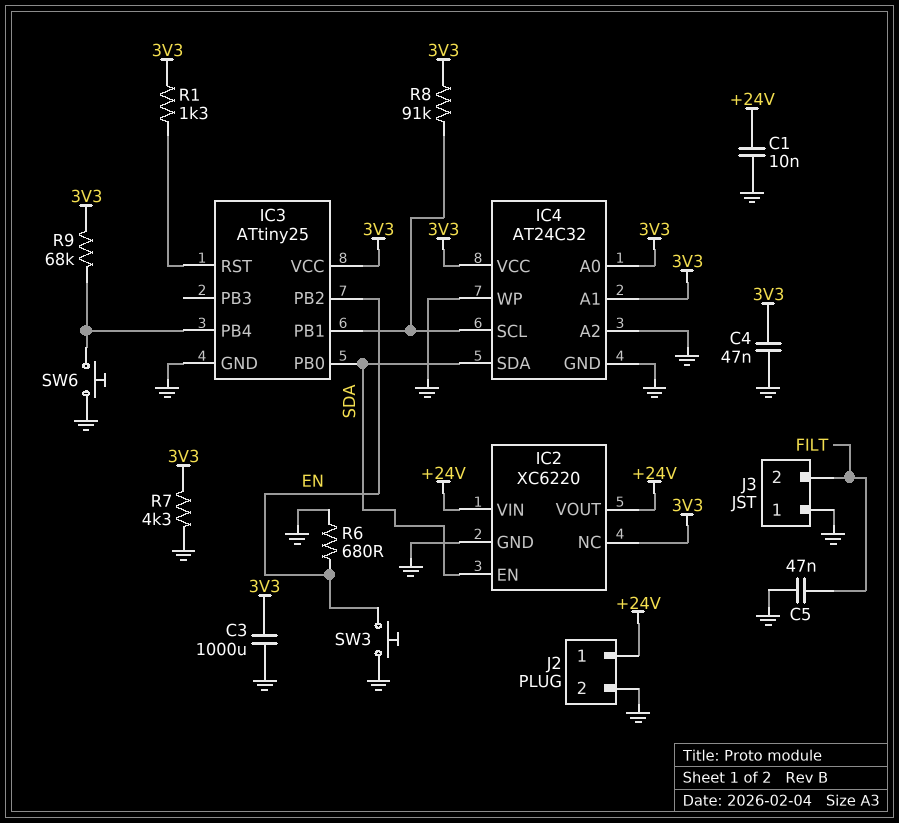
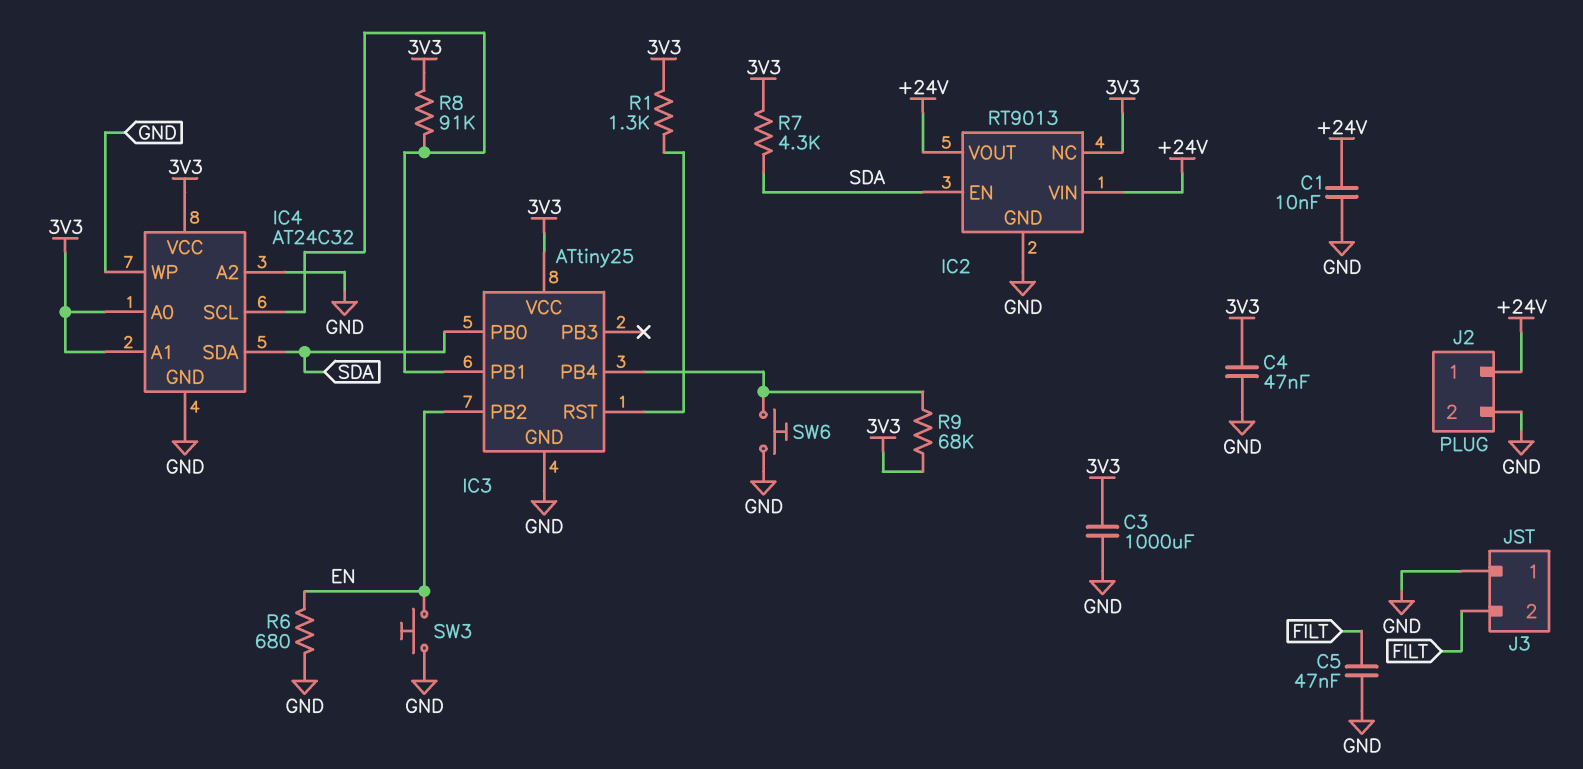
IC2: XC6220 -> RT9013
R7: 4.3k (3V3, GND) -> 4.3k (3V3, SDA)

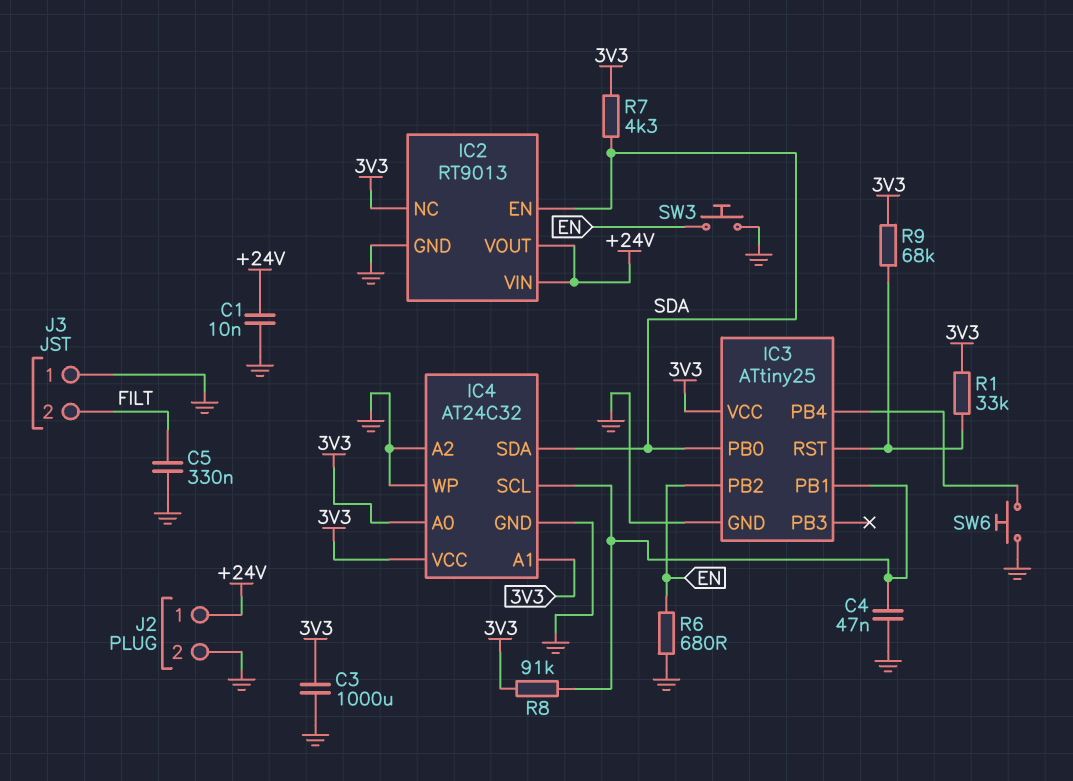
C4: 47nF (3V3, GND) -> 47nF (GND, IC3/PB1)
C5: 47nF (FILT, GND) -> 330nF (FILT, GND)
R1: 1.3k (3V3, IC3/RST) -> 33k (3V3, IC3/RST)
R9: 68k (3V3, IC3/PB4) -> 68k (3V3, IC3/RST)

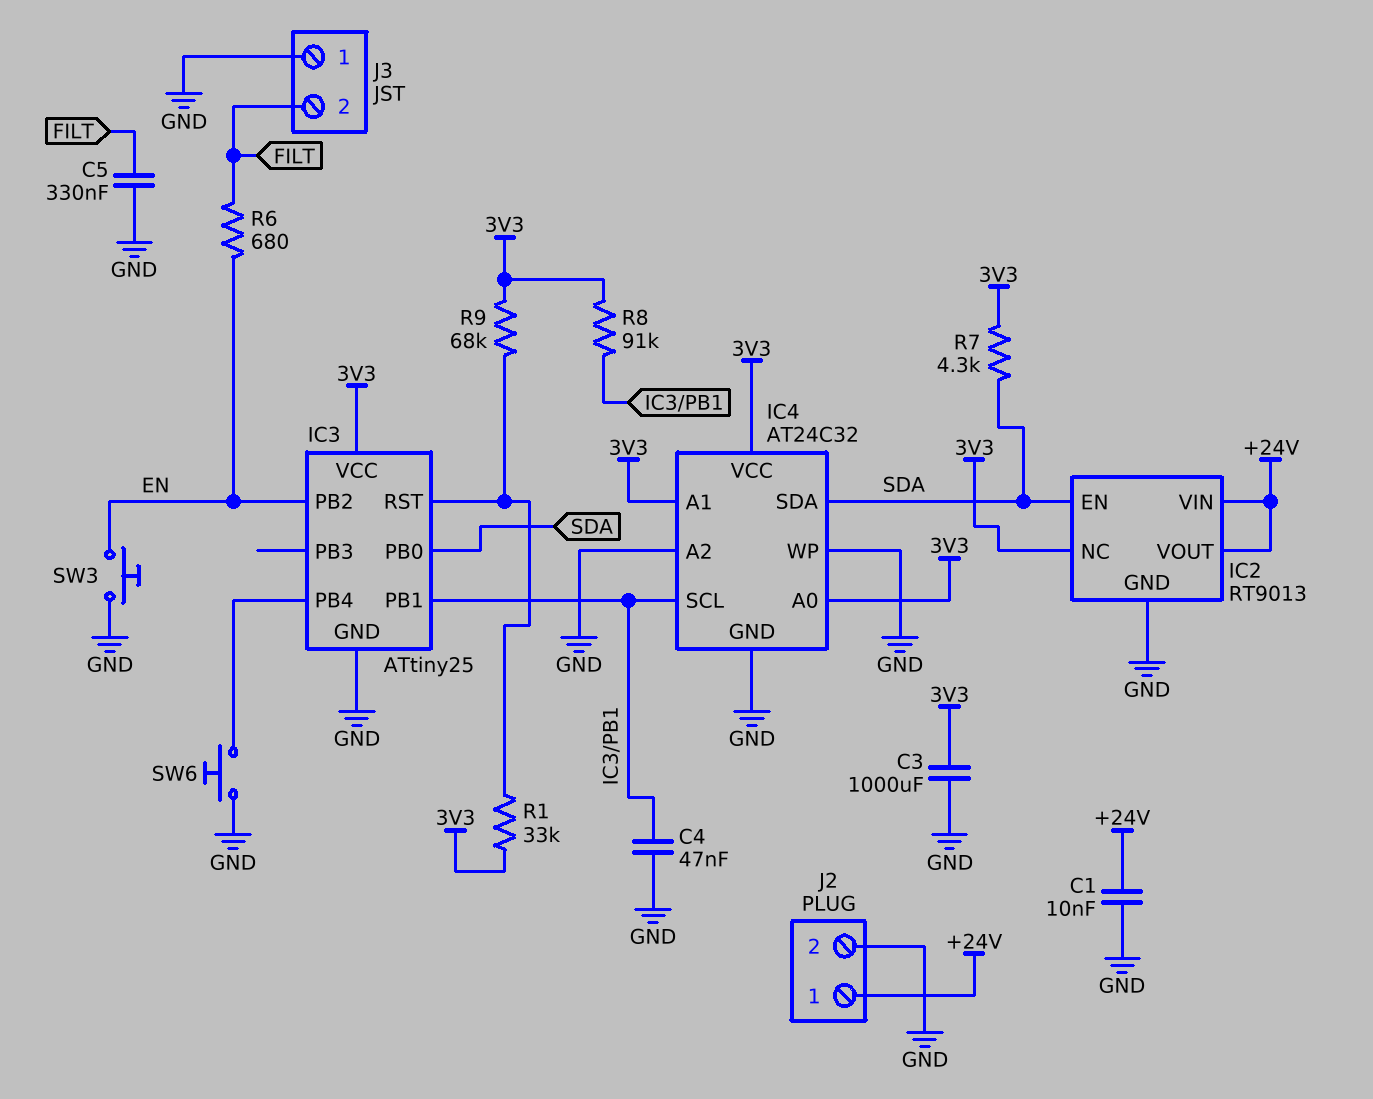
R6: 680 (EN, GND) -> 680 (EN, FILT)

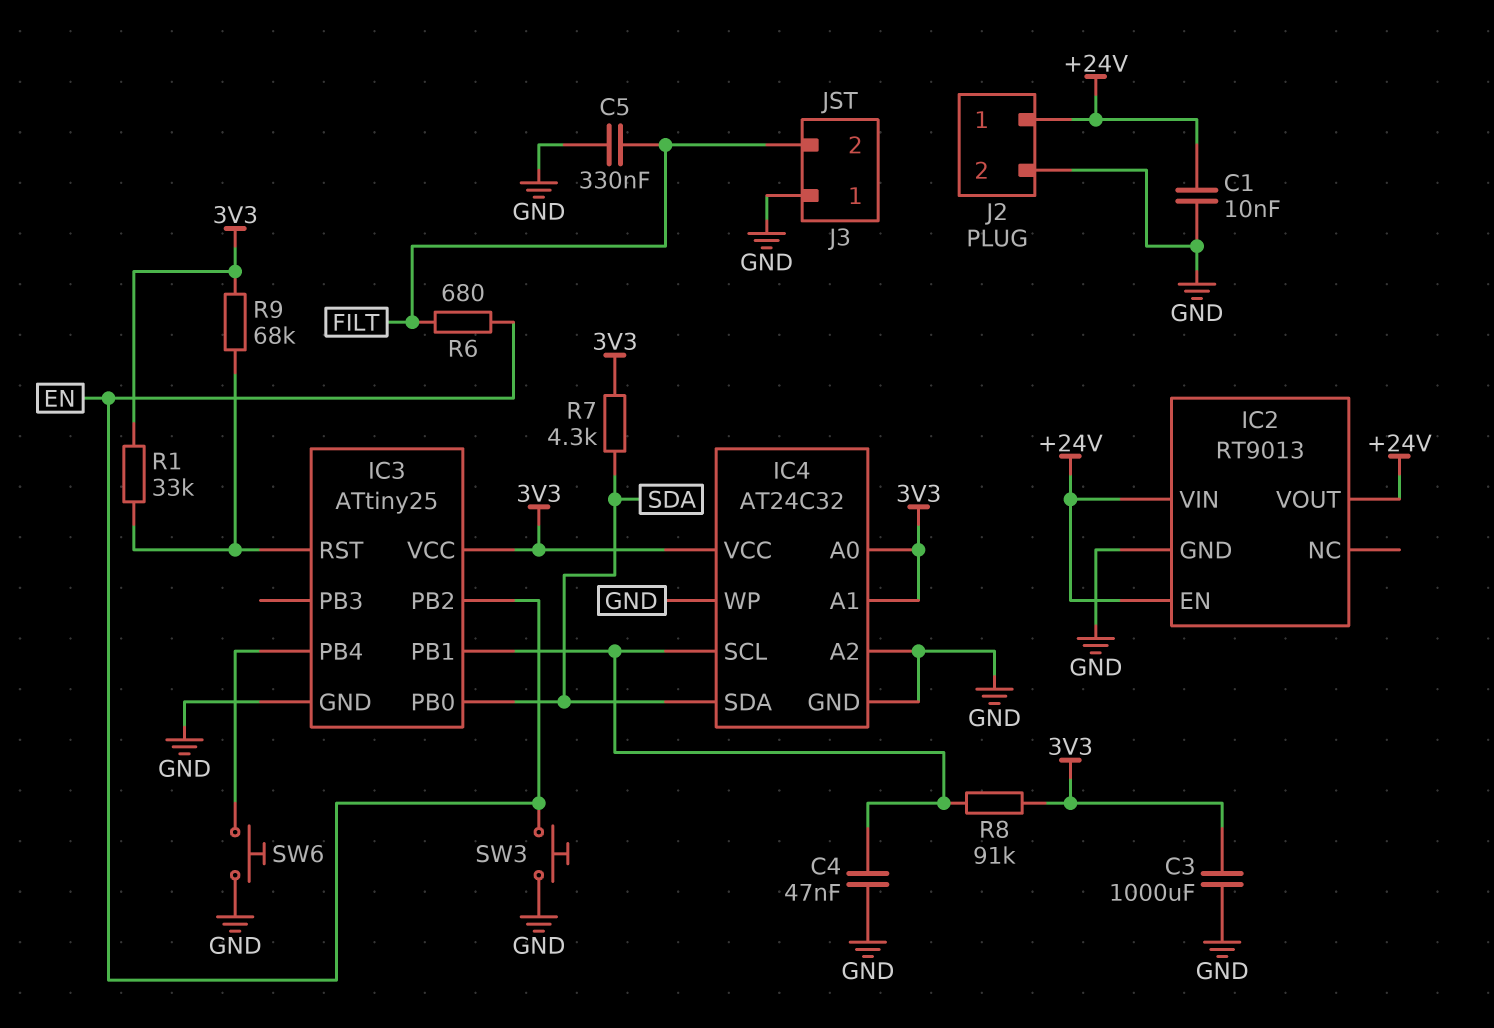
IC2 pin EN: SDA -> +24V
IC2 pin NC: 3V3 -> none

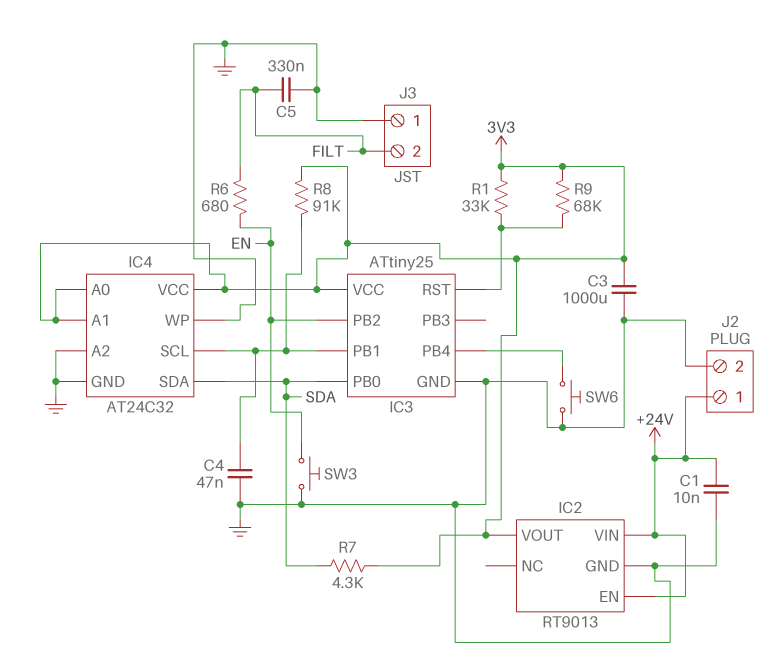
IC2 pin VOUT: +24V -> 3V3

